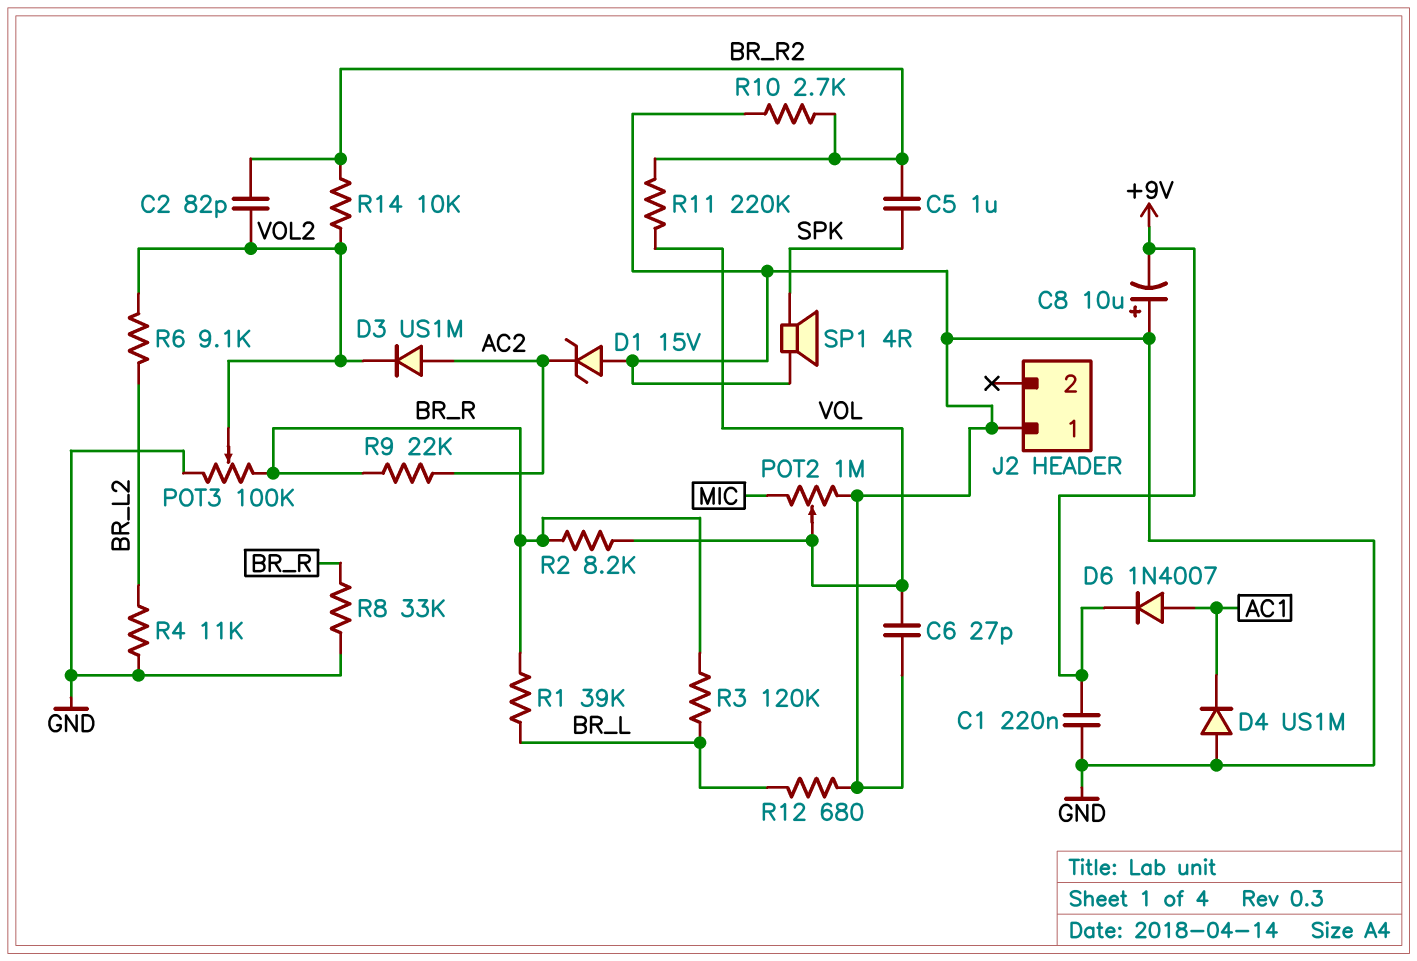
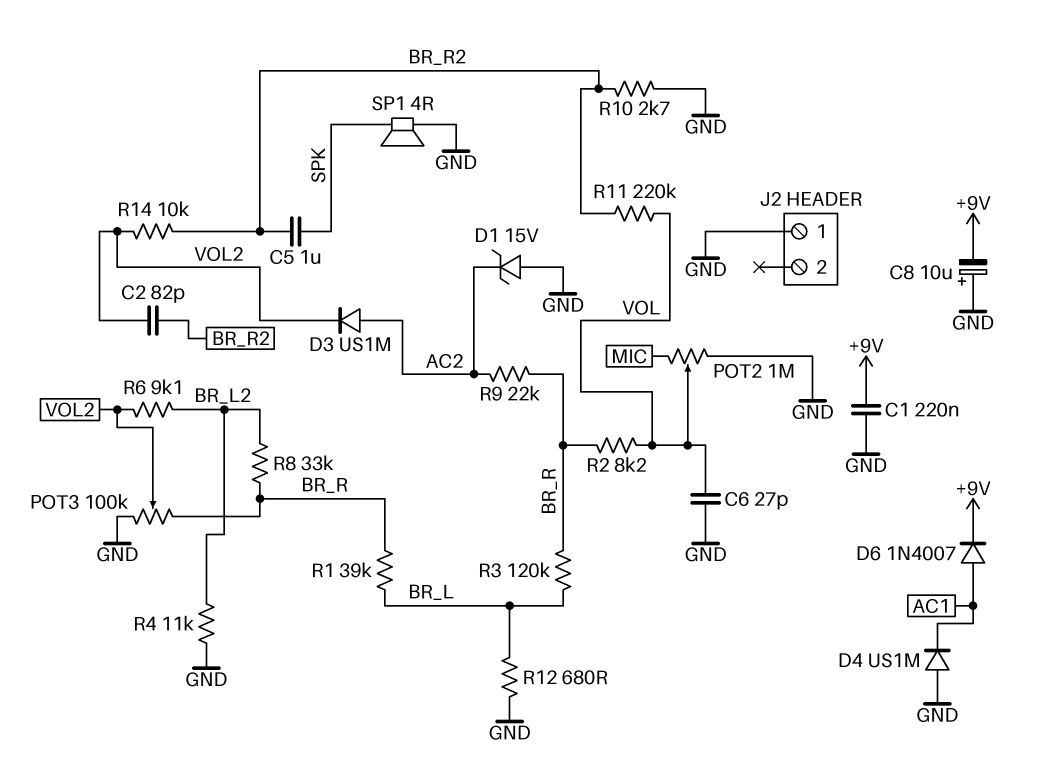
R8: 33k (BR_R, GND) -> 33k (BR_L2, BR_R)

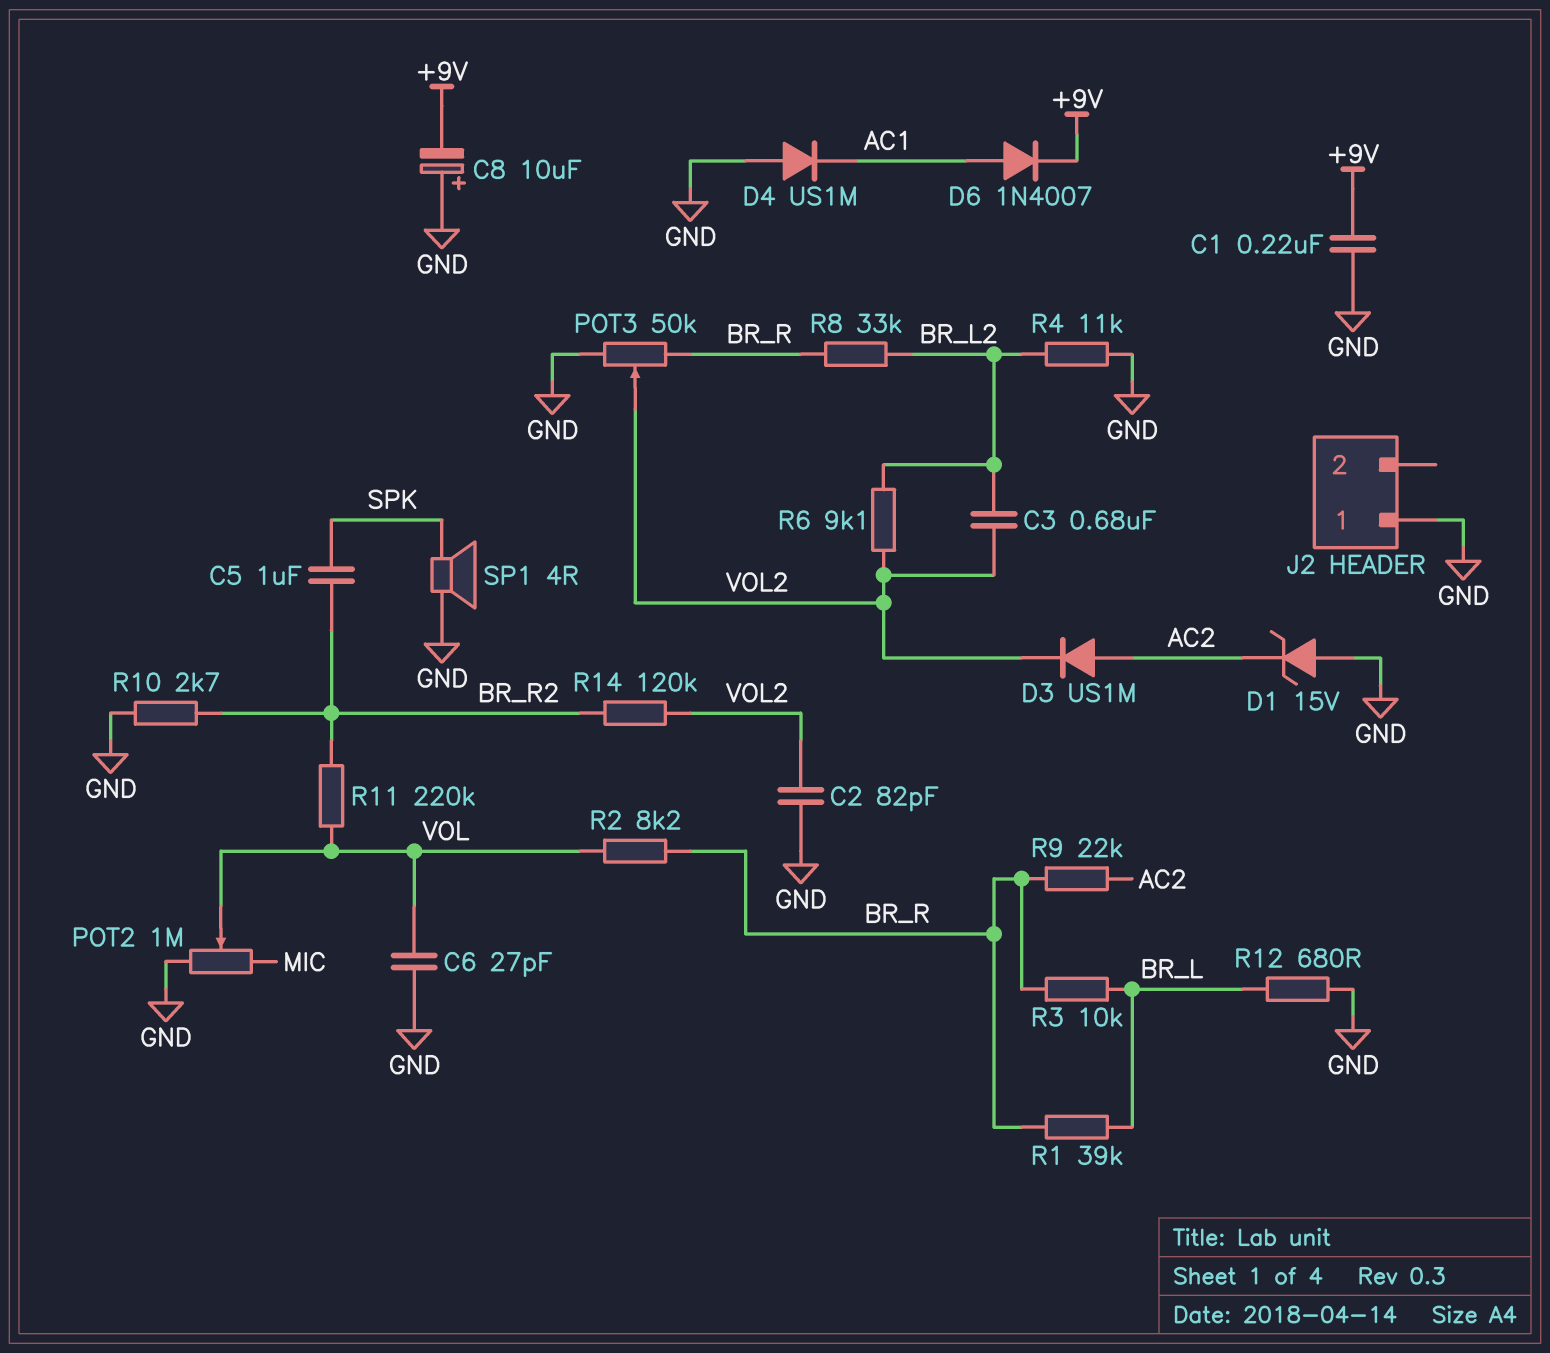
C2: 82pF (BR_R2, VOL2) -> 82pF (GND, VOL2)
C3: none -> 680nF (BR_L2, VOL2)
POT3: 100k (BR_R, GND, wiper VOL2) -> 50k (BR_R, GND, wiper VOL2)
R3: 120k (BR_L, BR_R) -> 10k (BR_L, BR_R)
R14: 10k (BR_R2, VOL2) -> 120k (BR_R2, VOL2)

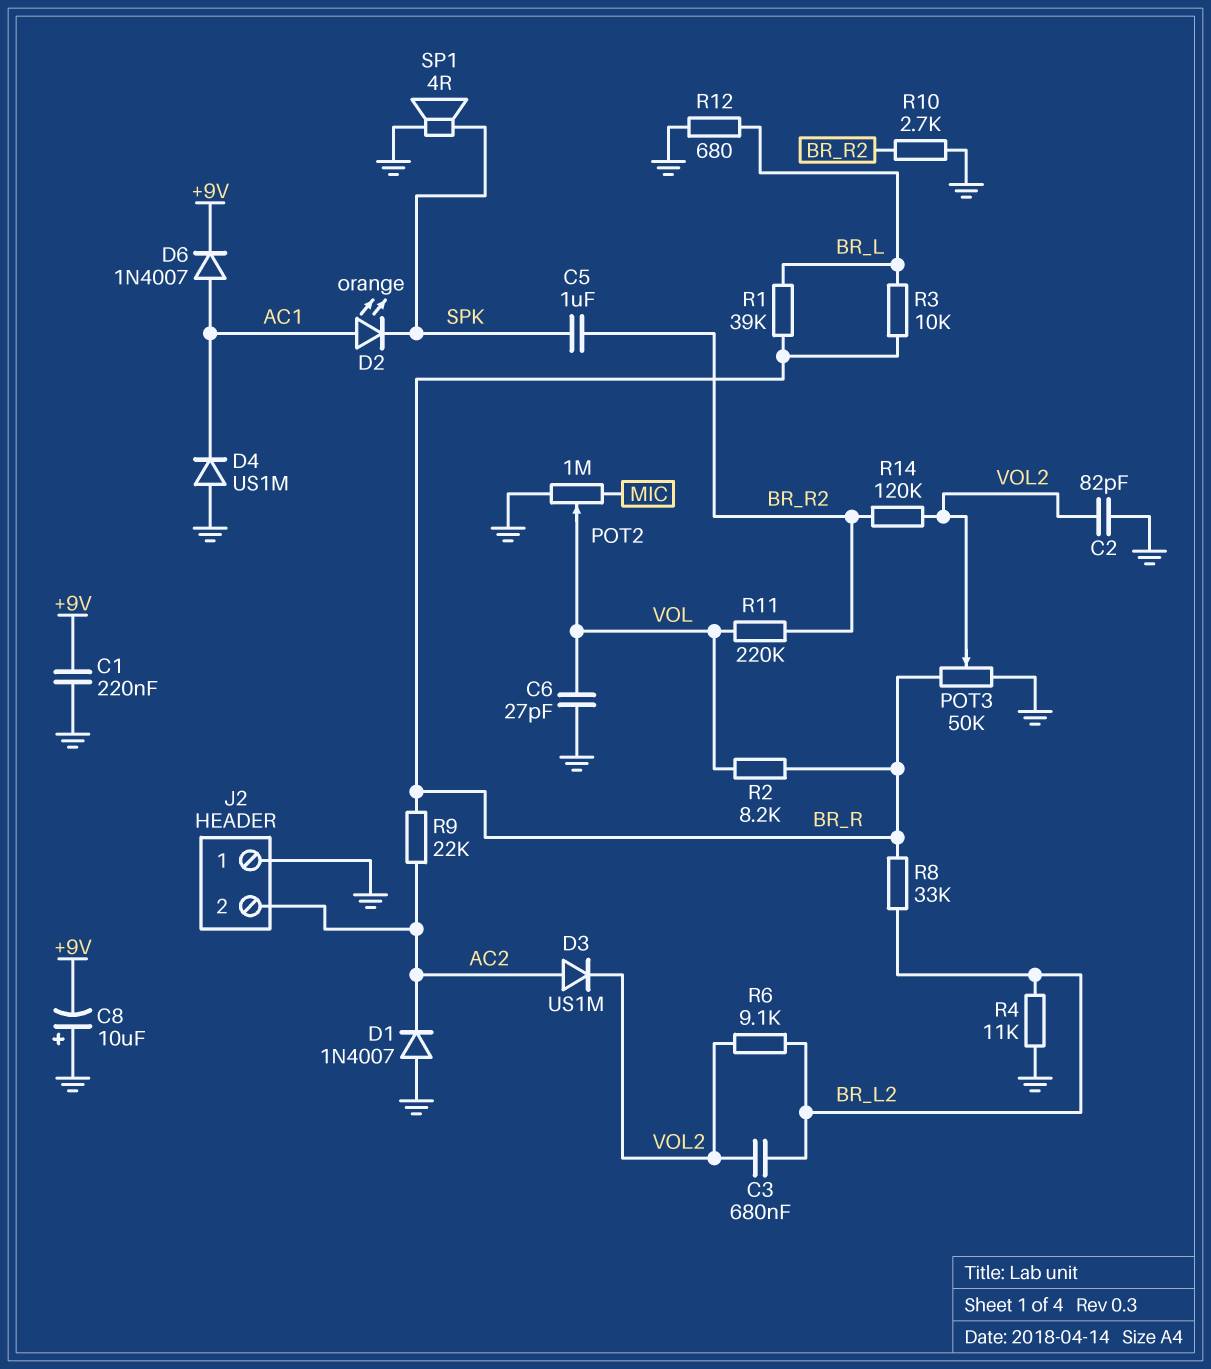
D1: zener 15V (A GND, K AC2) -> diode 1N4007 (A GND, K AC2)
D2: none -> LED orange (A AC1, K SPK)
J2 pin 2: none -> AC2

